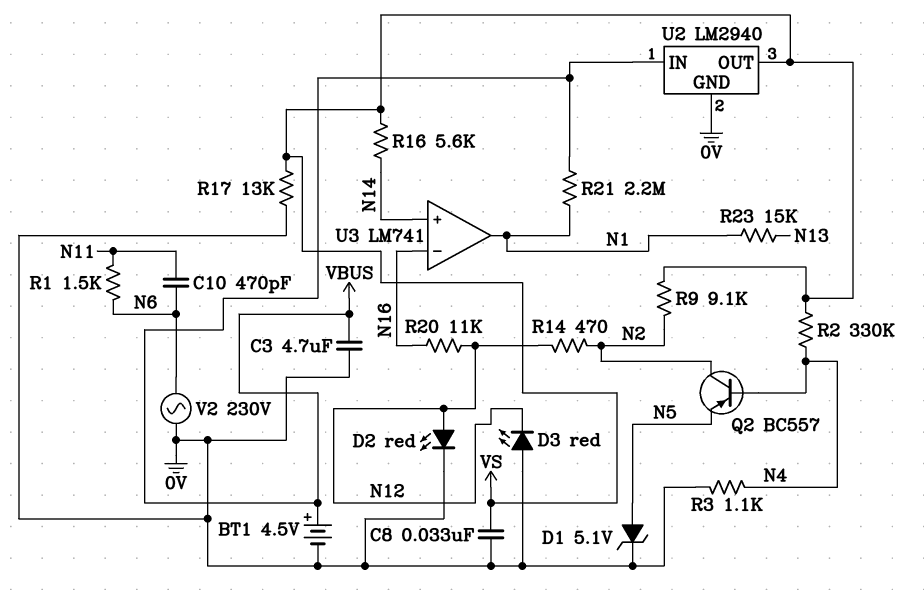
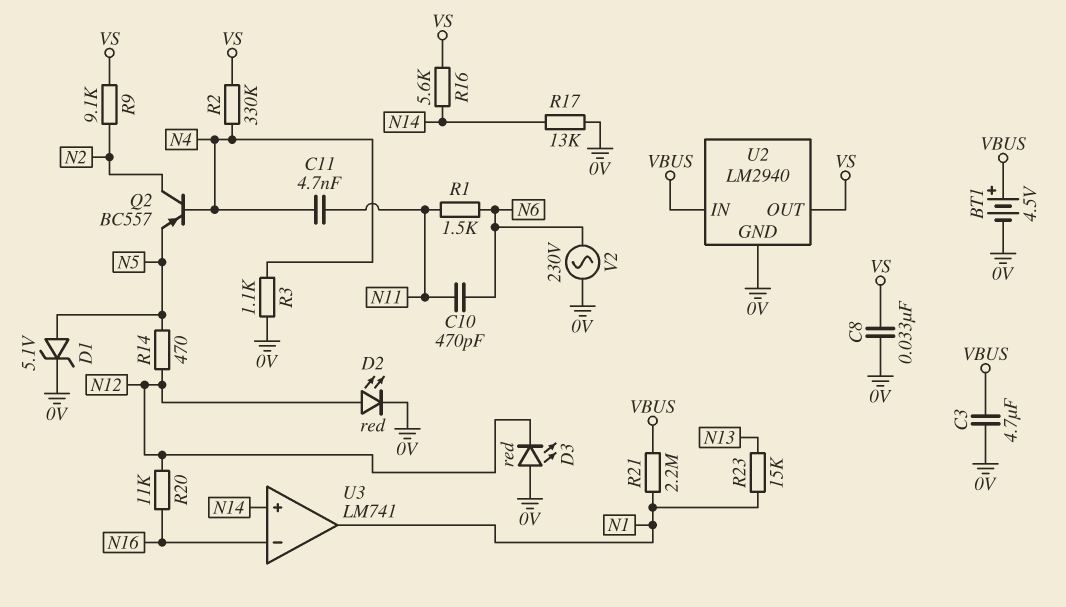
C11: none -> 4.7nF (N4, N11)
R14: 470 (N2, N12) -> 470 (N5, N12)
R17: 13k (0V, VS) -> 13k (0V, N14)

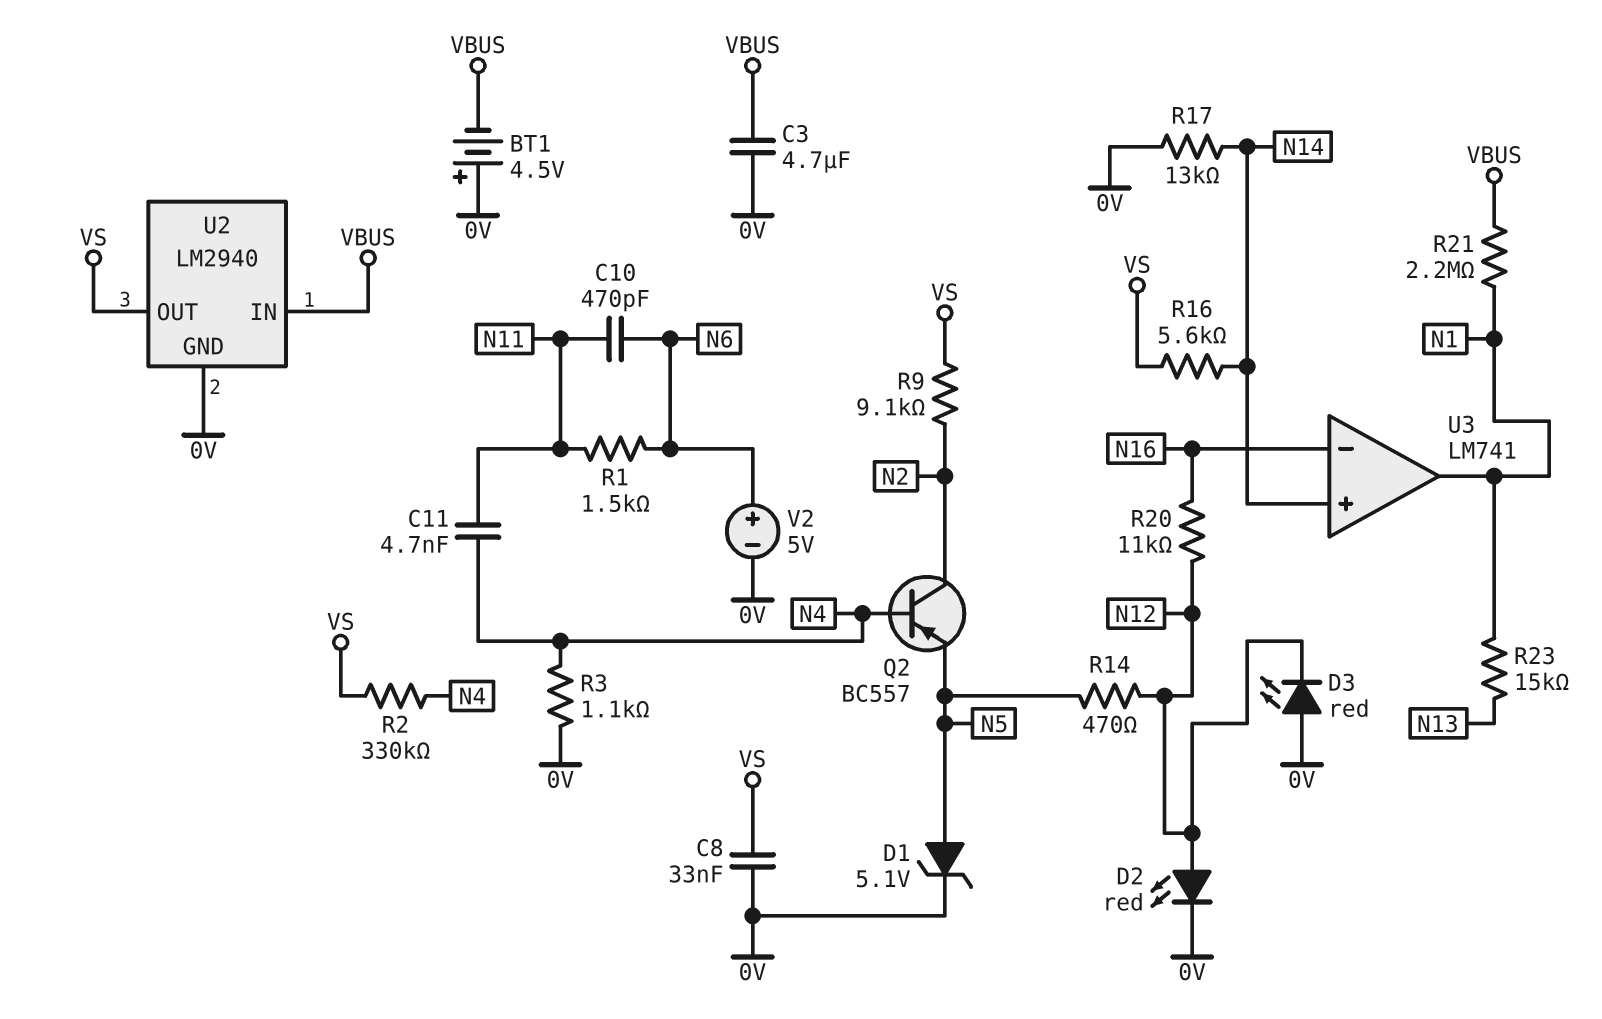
BT1: 4.5V (plus VBUS, minus 0V) -> 4.5V (plus 0V, minus VBUS)
V2: AC 230V (0V, N6) -> 5V (plus N6, minus 0V)

